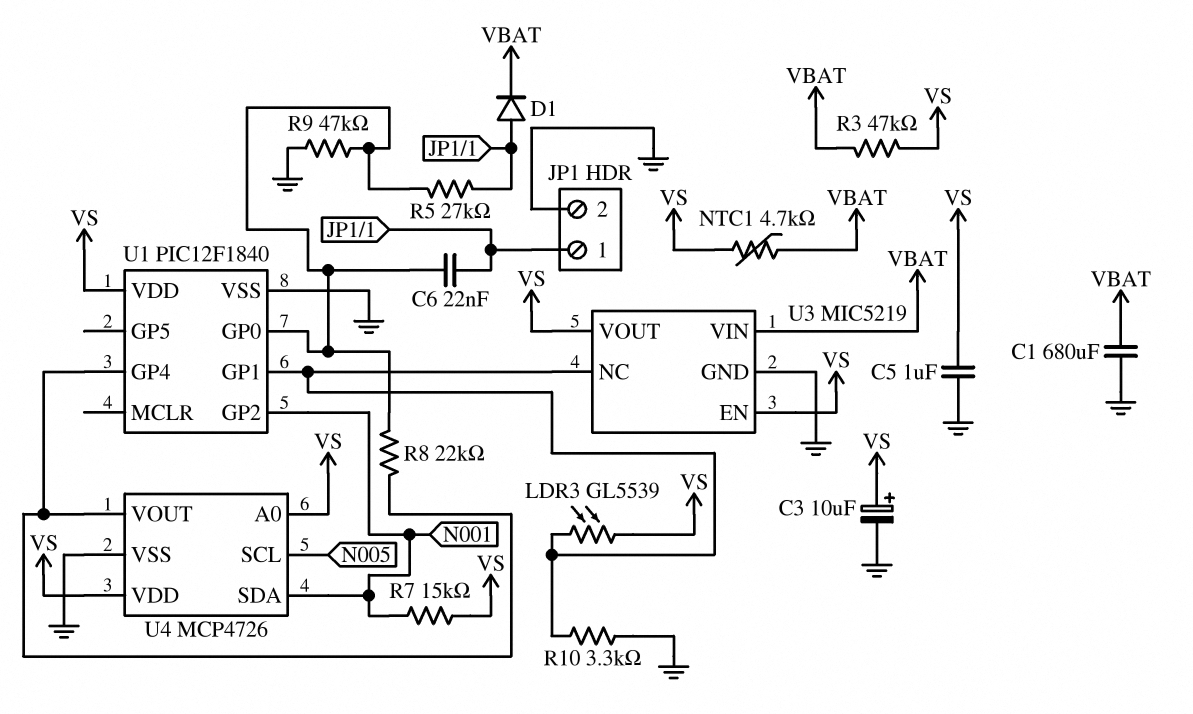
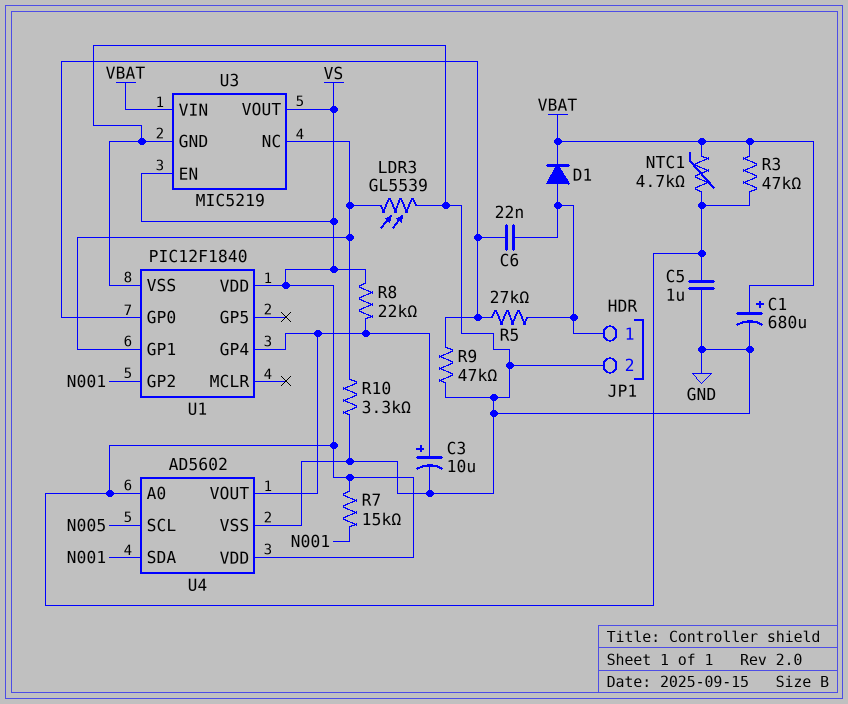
C1: 680uF (GND, VBAT) -> 680uF (plus VBAT, minus GND)
C3: 10uF (plus VS, minus GND) -> 10uF (plus U1/GP4, minus GND)
LDR3: GL5539 (U1/GP1, VS) -> GL5539 (GND, U1/GP1)
R8: 22k (U1/GP0, U1/GP4) -> 22k (U1/GP4, VS)
U4: MCP4726 -> AD5602

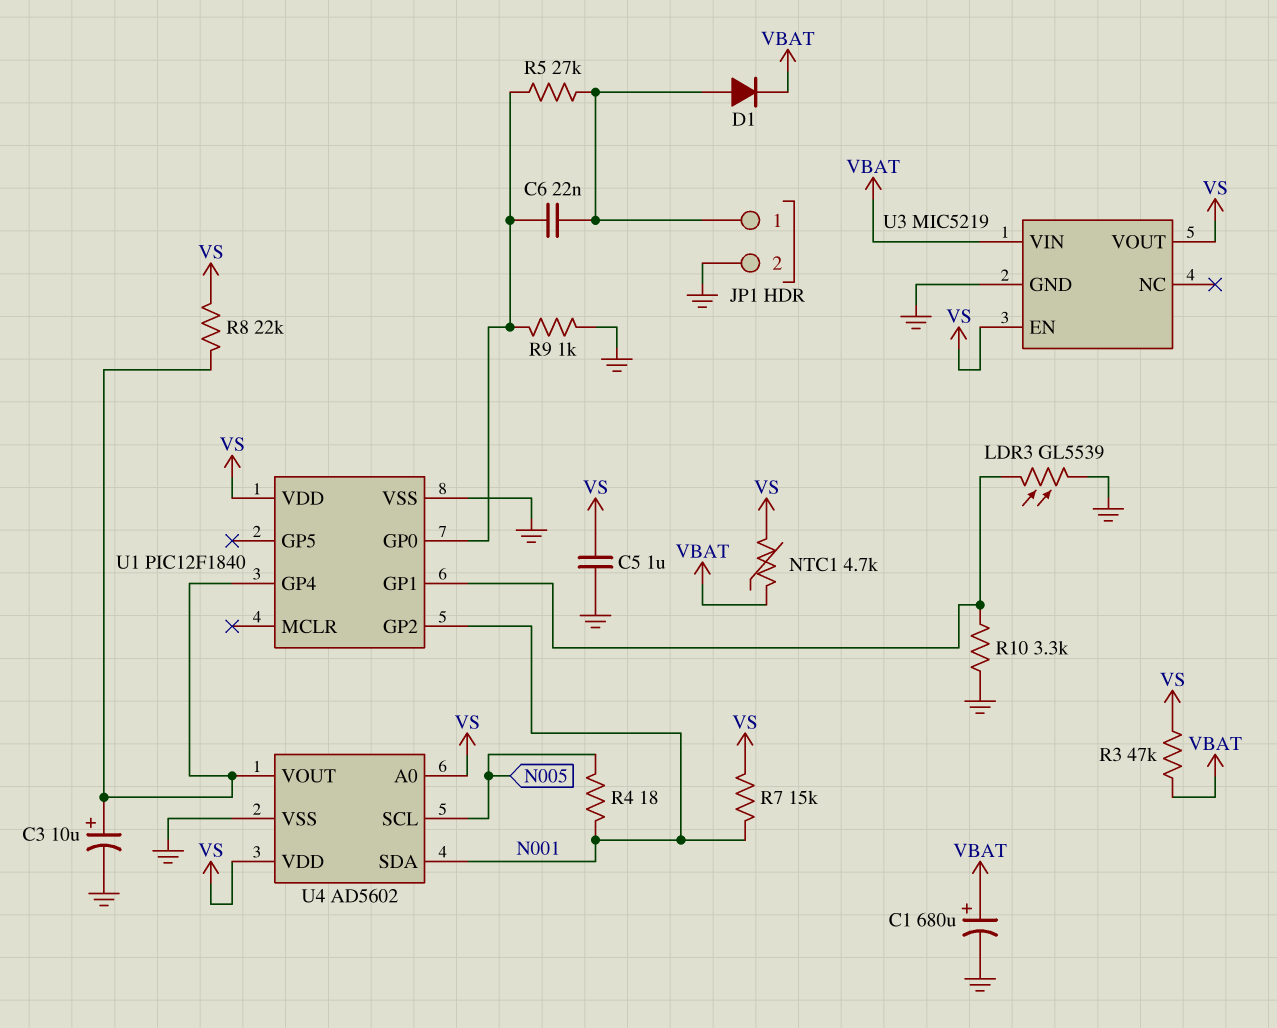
R4: none -> 18 (N001, N005)
R9: 47k (GND, U1/GP0) -> 1k (GND, U1/GP0)
U3 pin NC: U1/GP1 -> none

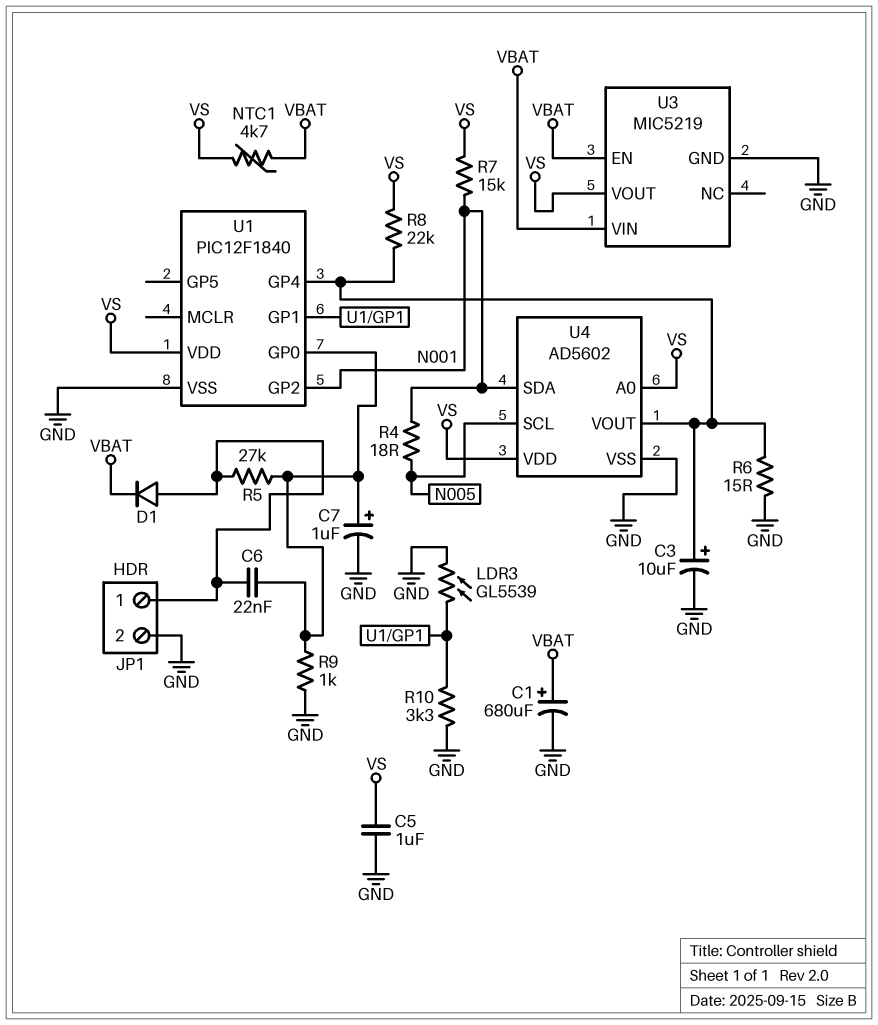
C7: none -> 1uF (plus U1/GP0, minus GND)
R3: 47k (VBAT, VS) -> none
R6: none -> 15 (GND, U1/GP4)
U3 pin EN: VS -> VBAT

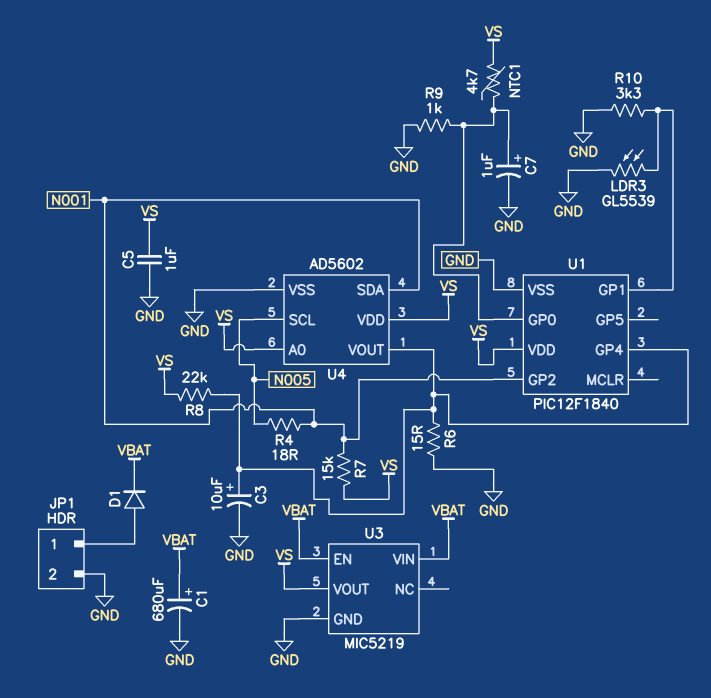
C6: 22nF (JP1/1, U1/GP0) -> none
NTC1: 4.7k (VBAT, VS) -> 4.7k (U1/GP0, VS)
R5: 27k (JP1/1, U1/GP0) -> none

